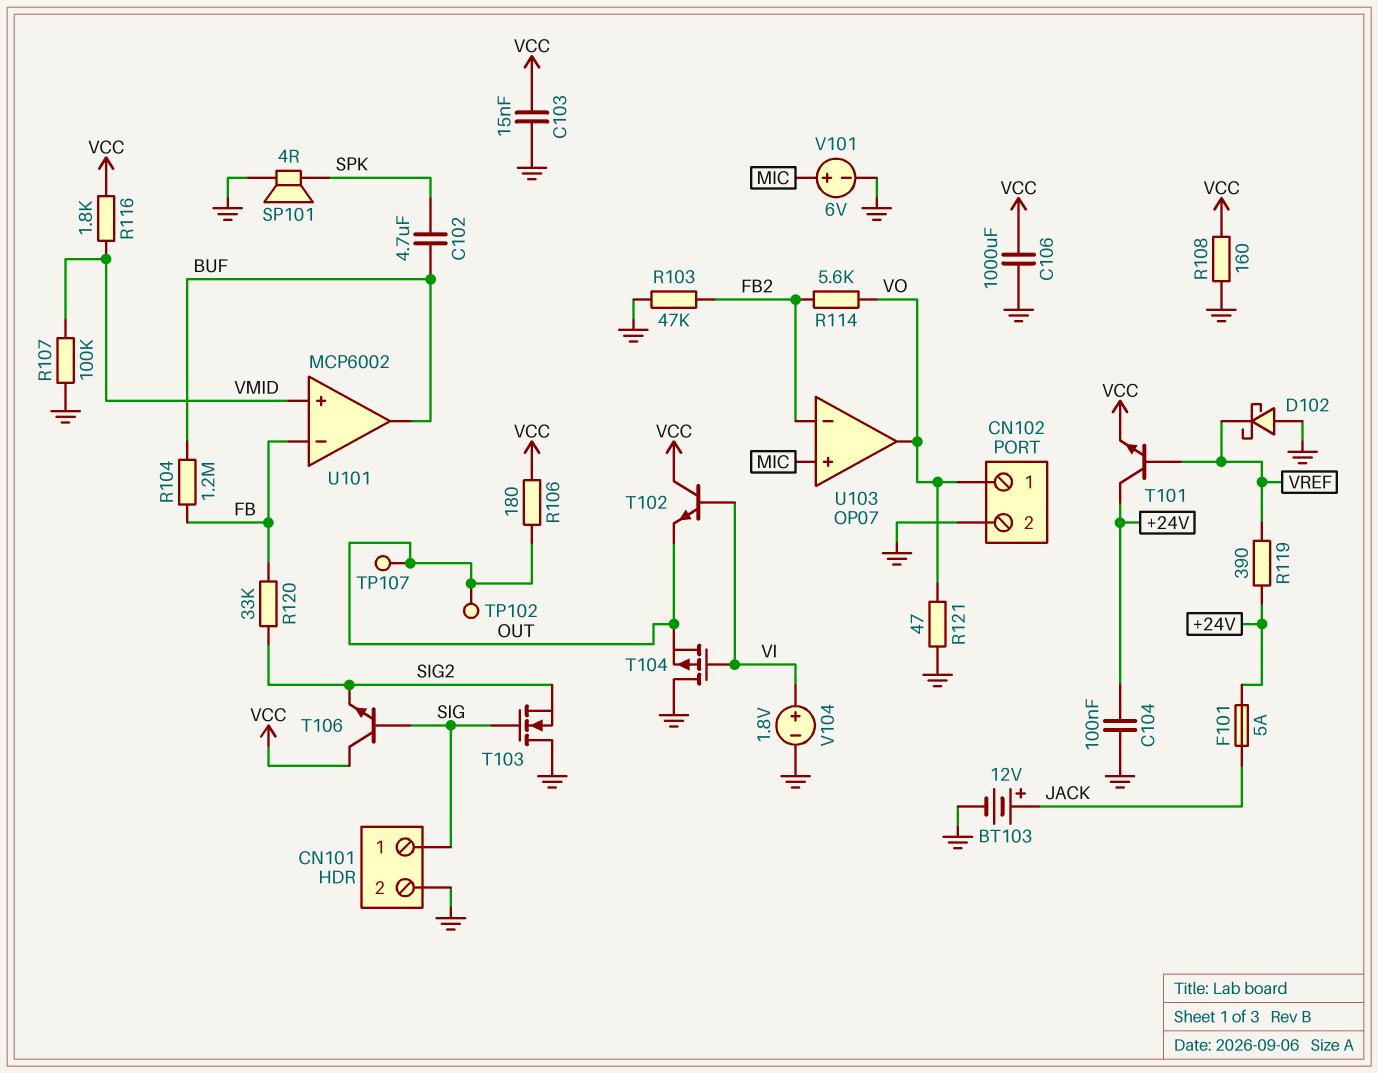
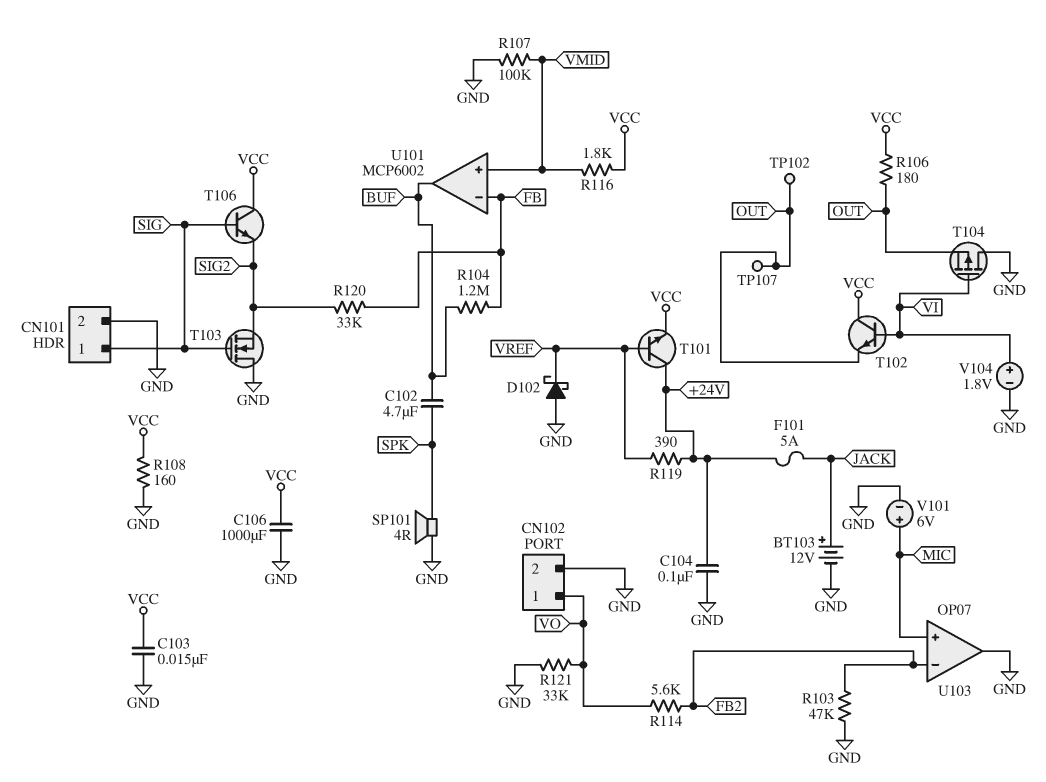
R121: 47 (GND, VO) -> 33k (GND, VO)
U103 pin out: VO -> GND

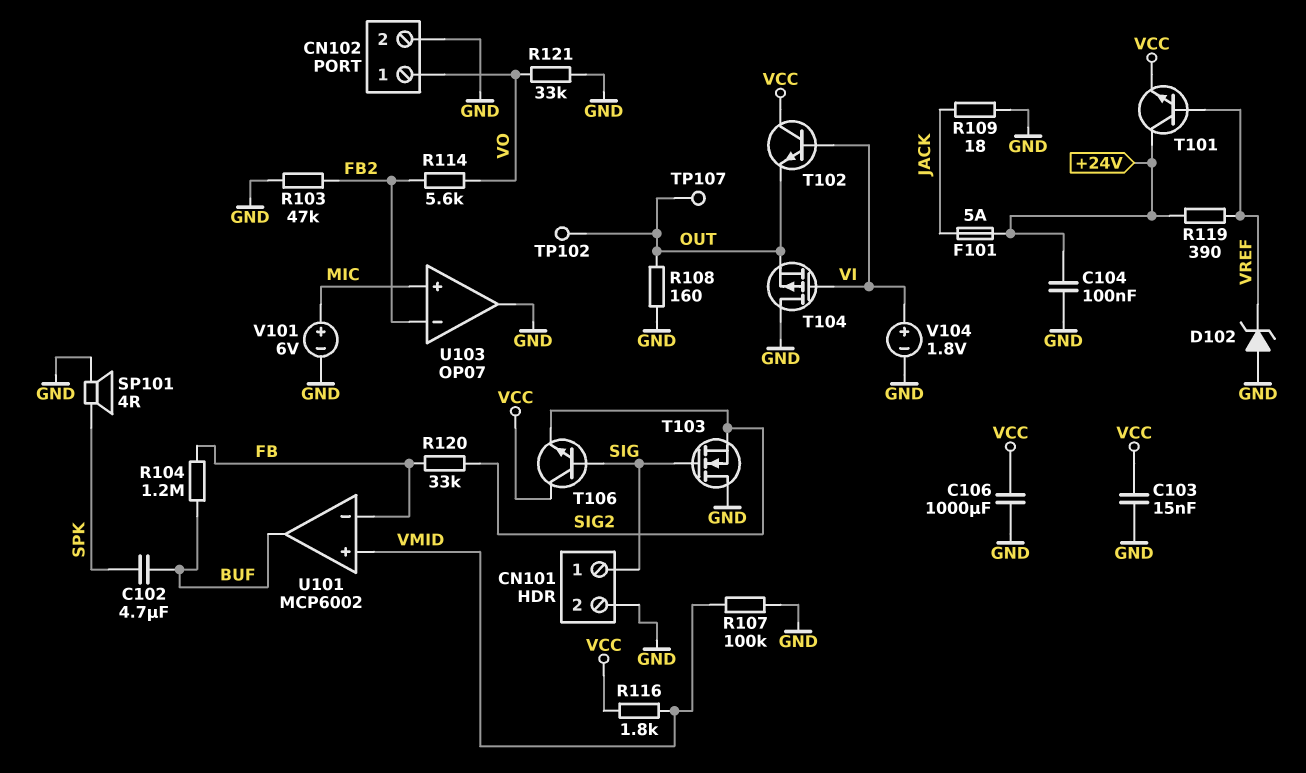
BT103: 12V (plus JACK, minus GND) -> none
D102: schottky (A GND, K VREF) -> zener (A GND, K VREF)
R106: 180 (OUT, VCC) -> none
R108: 160 (GND, VCC) -> 160 (GND, OUT)
R109: none -> 18 (GND, JACK)

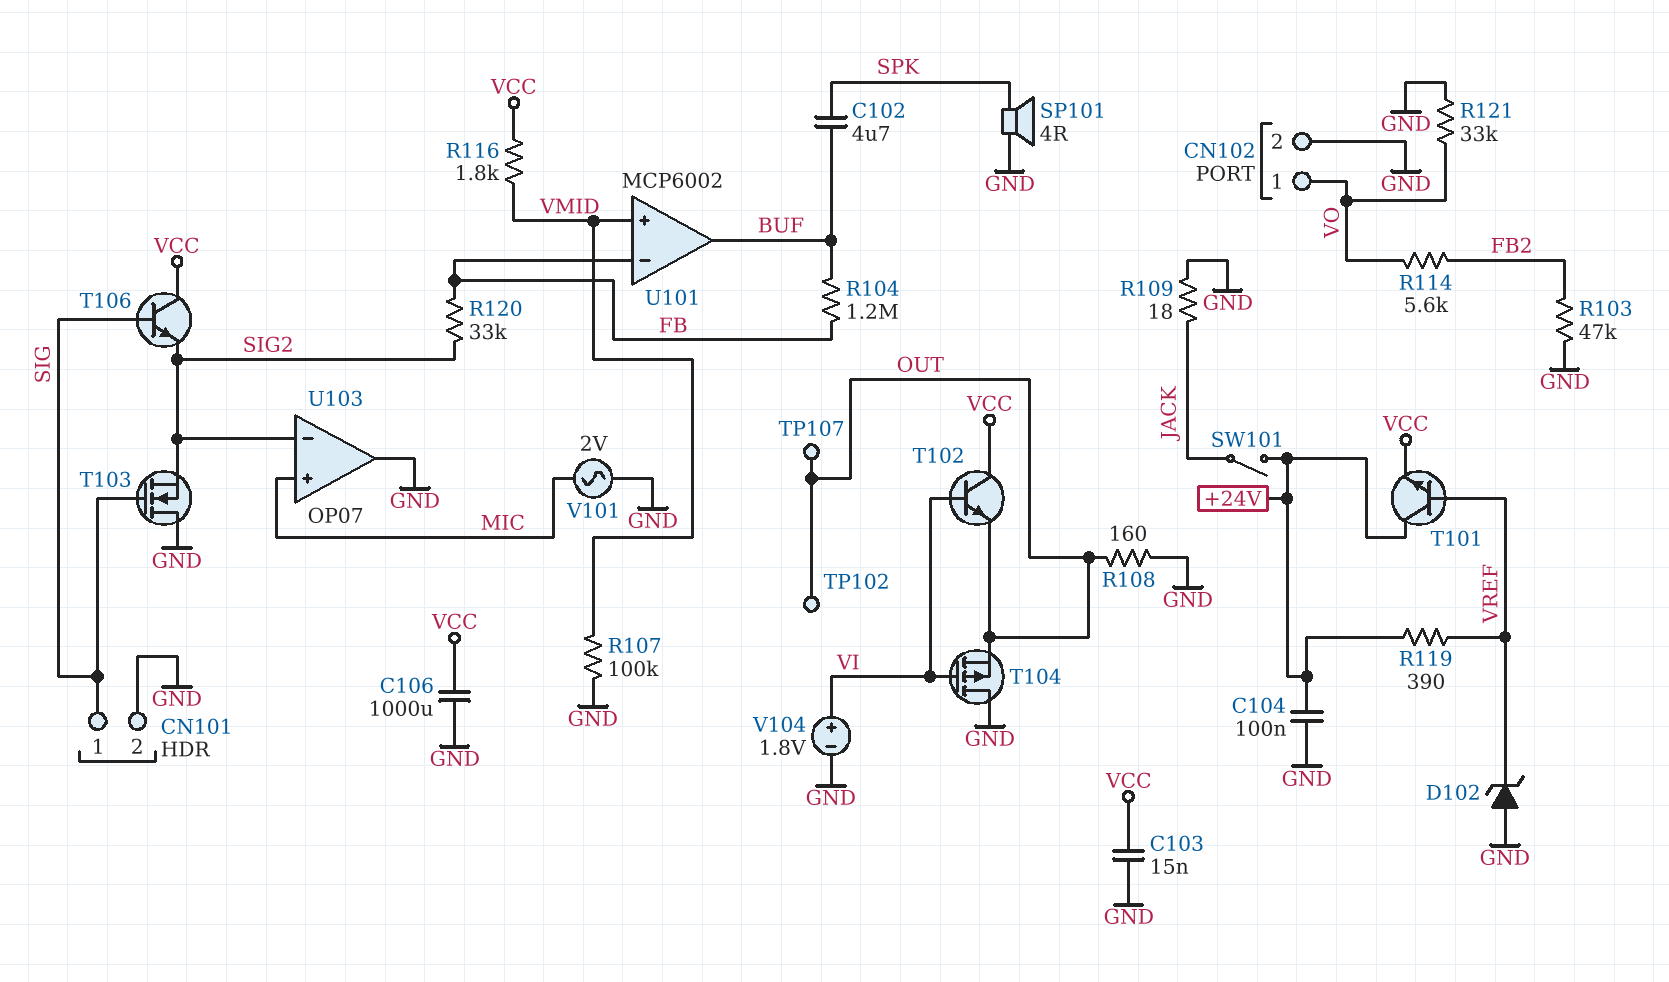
F101: 5A (+24V, JACK) -> none
SW101: none -> switch (+24V, JACK)
U103 pin in-: FB2 -> SIG2
V101: 6V (plus MIC, minus GND) -> AC 2V (GND, MIC)

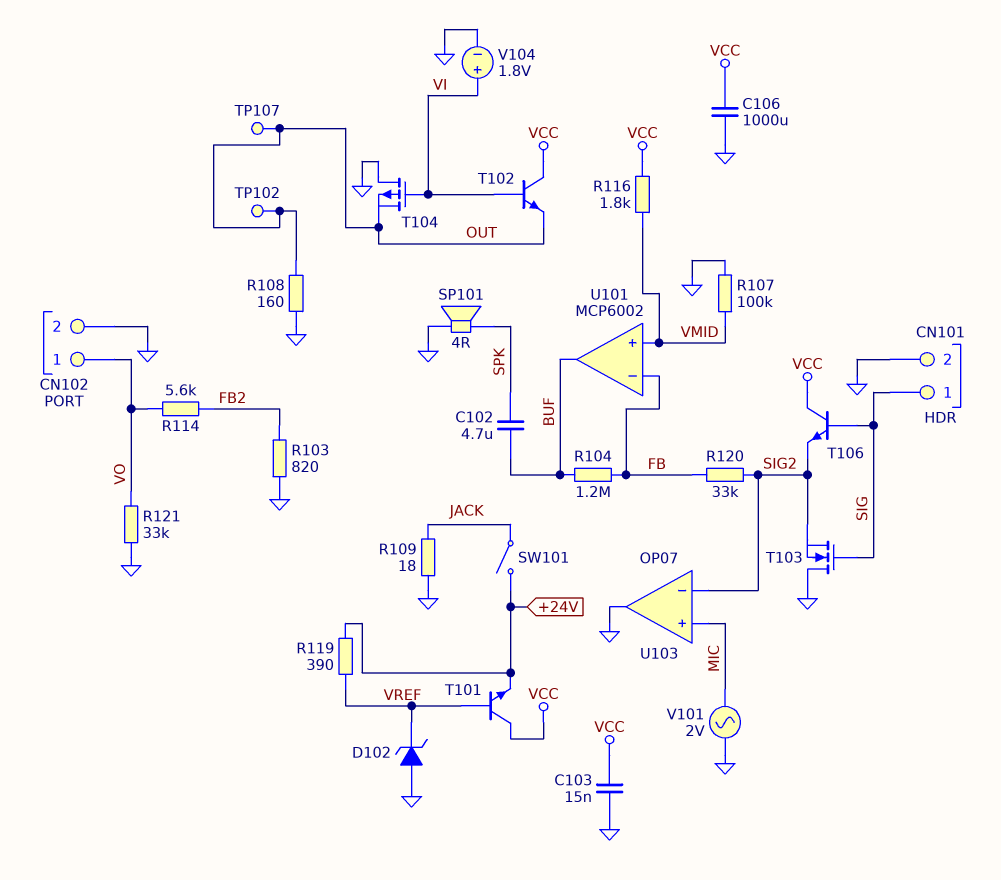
C104: 100nF (+24V, GND) -> none
R103: 47k (FB2, GND) -> 820 (FB2, GND)
T101: NPN (B VREF, C +24V, E VCC) -> NPN (B VREF, C VCC, E +24V)

